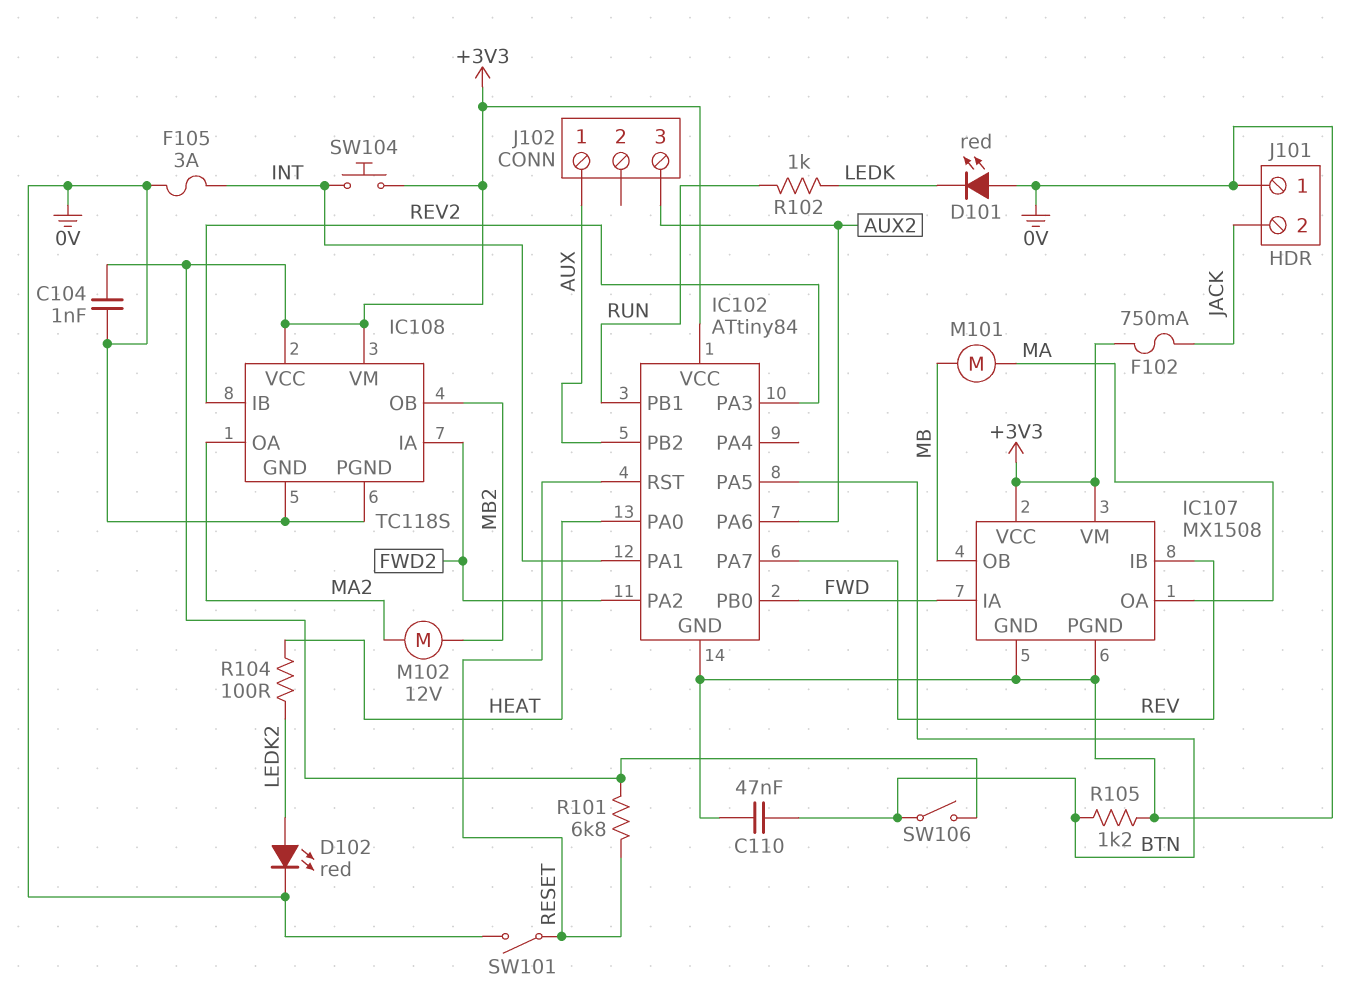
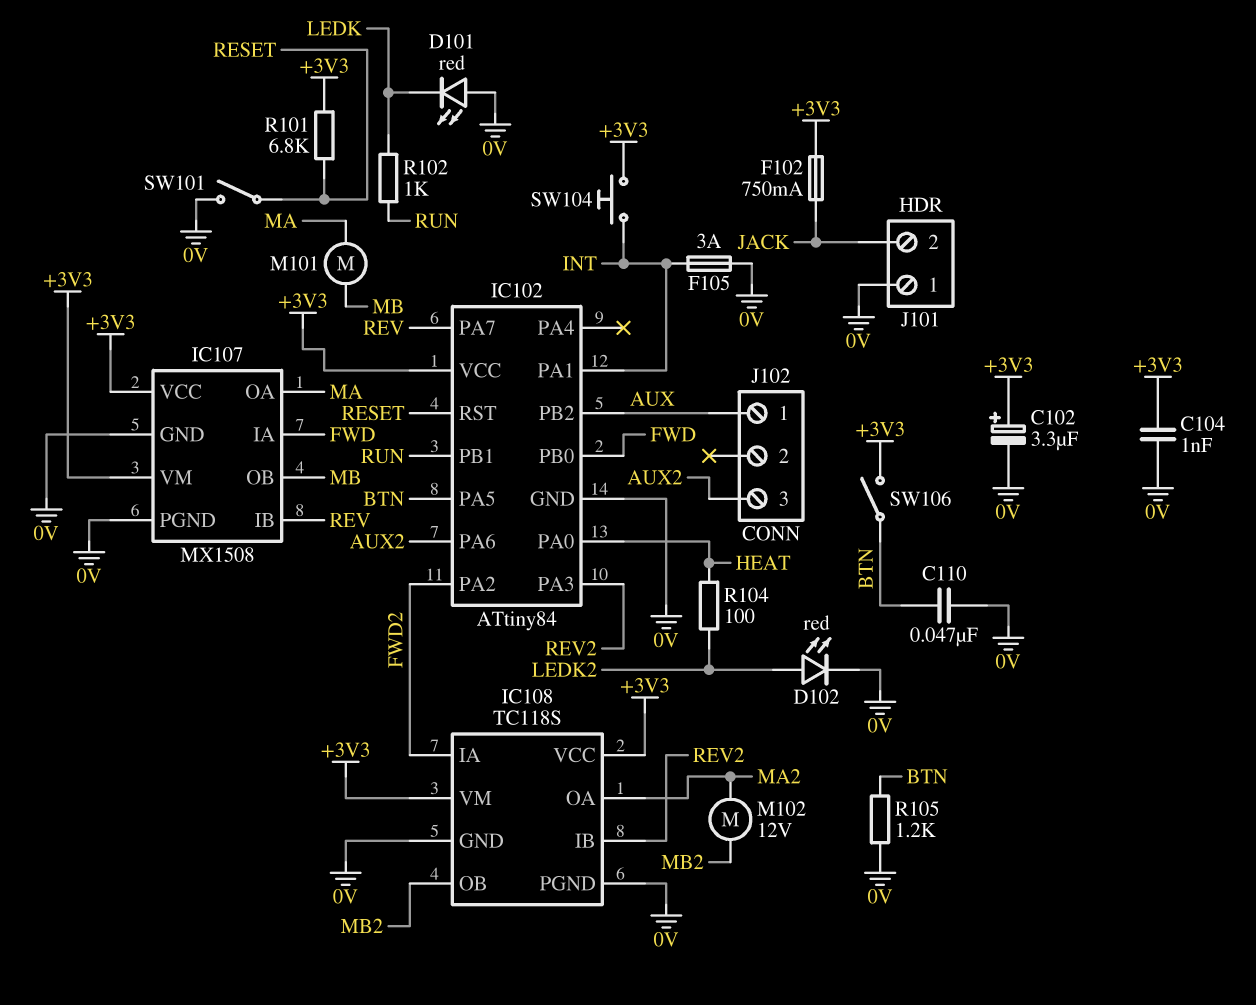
C102: none -> 3.3uF (plus +3V3, minus 0V)

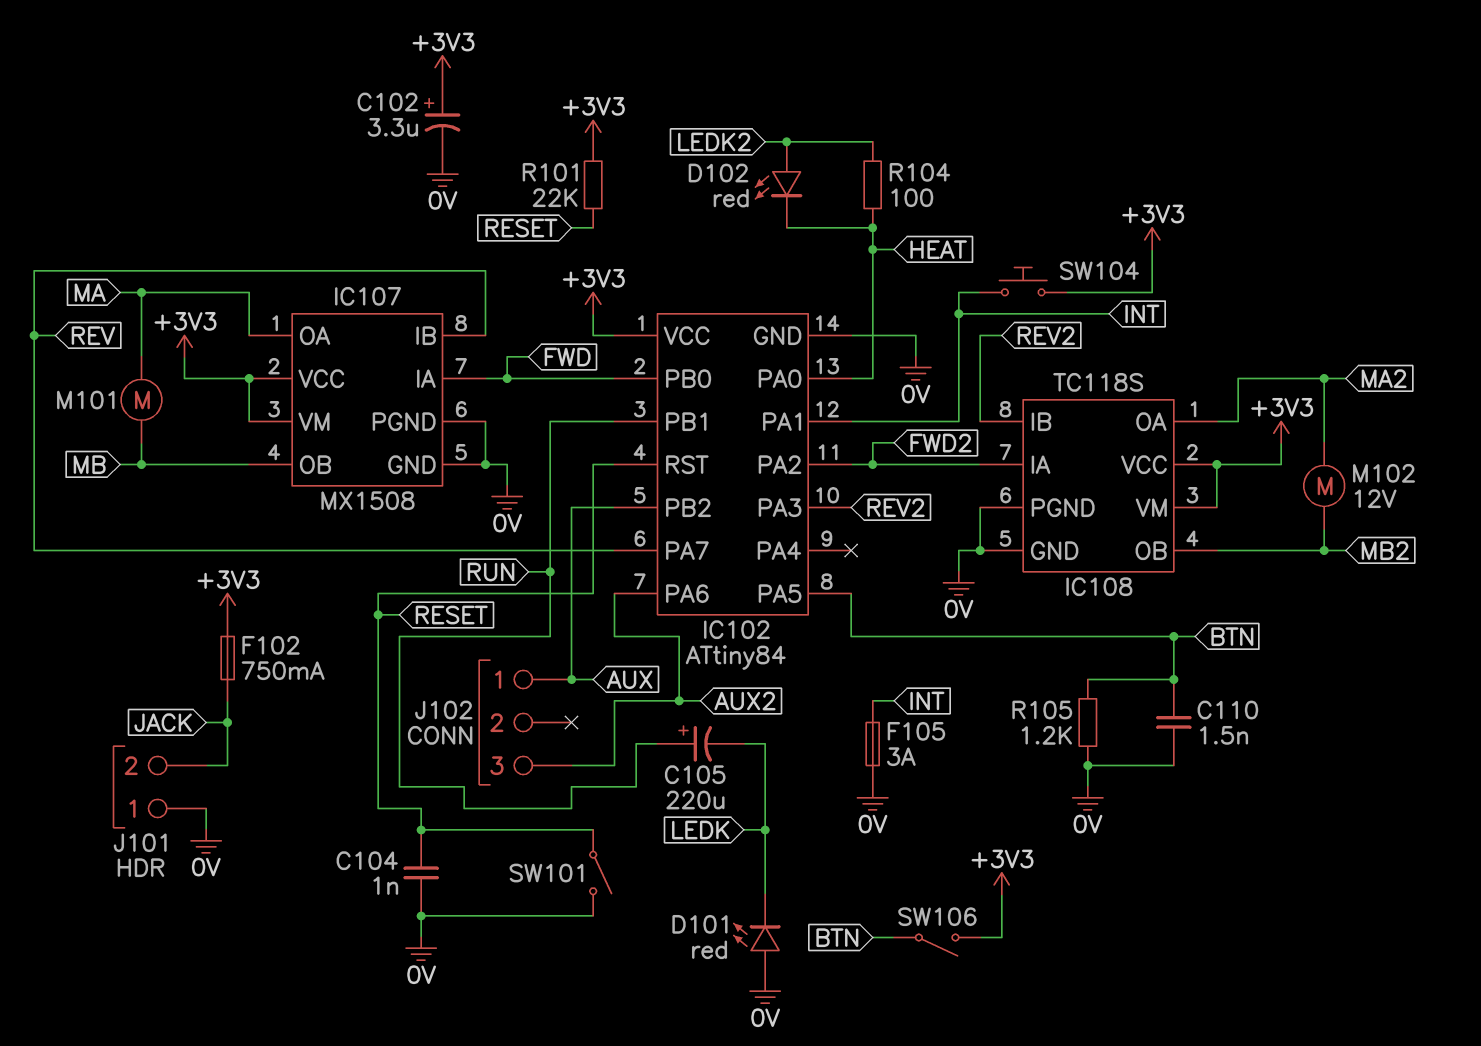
C104: 1nF (+3V3, 0V) -> 1nF (0V, RESET)
C105: none -> 220uF (plus RUN, minus LEDK)
C110: 47nF (0V, BTN) -> 1.5nF (0V, BTN)
D102: LED red (A LEDK2, K 0V) -> LED red (A LEDK2, K HEAT)
R101: 6.8k (+3V3, RESET) -> 22k (+3V3, RESET)
R102: 1k (LEDK, RUN) -> none

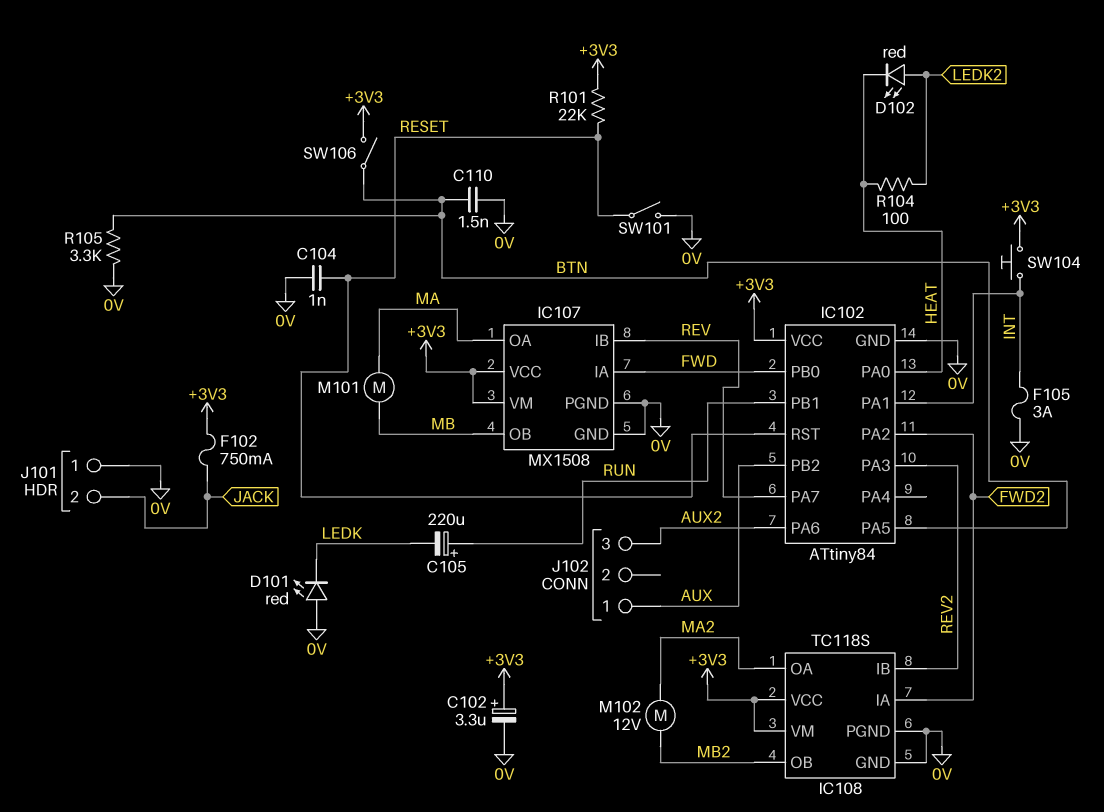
R105: 1.2k (0V, BTN) -> 3.3k (0V, BTN)

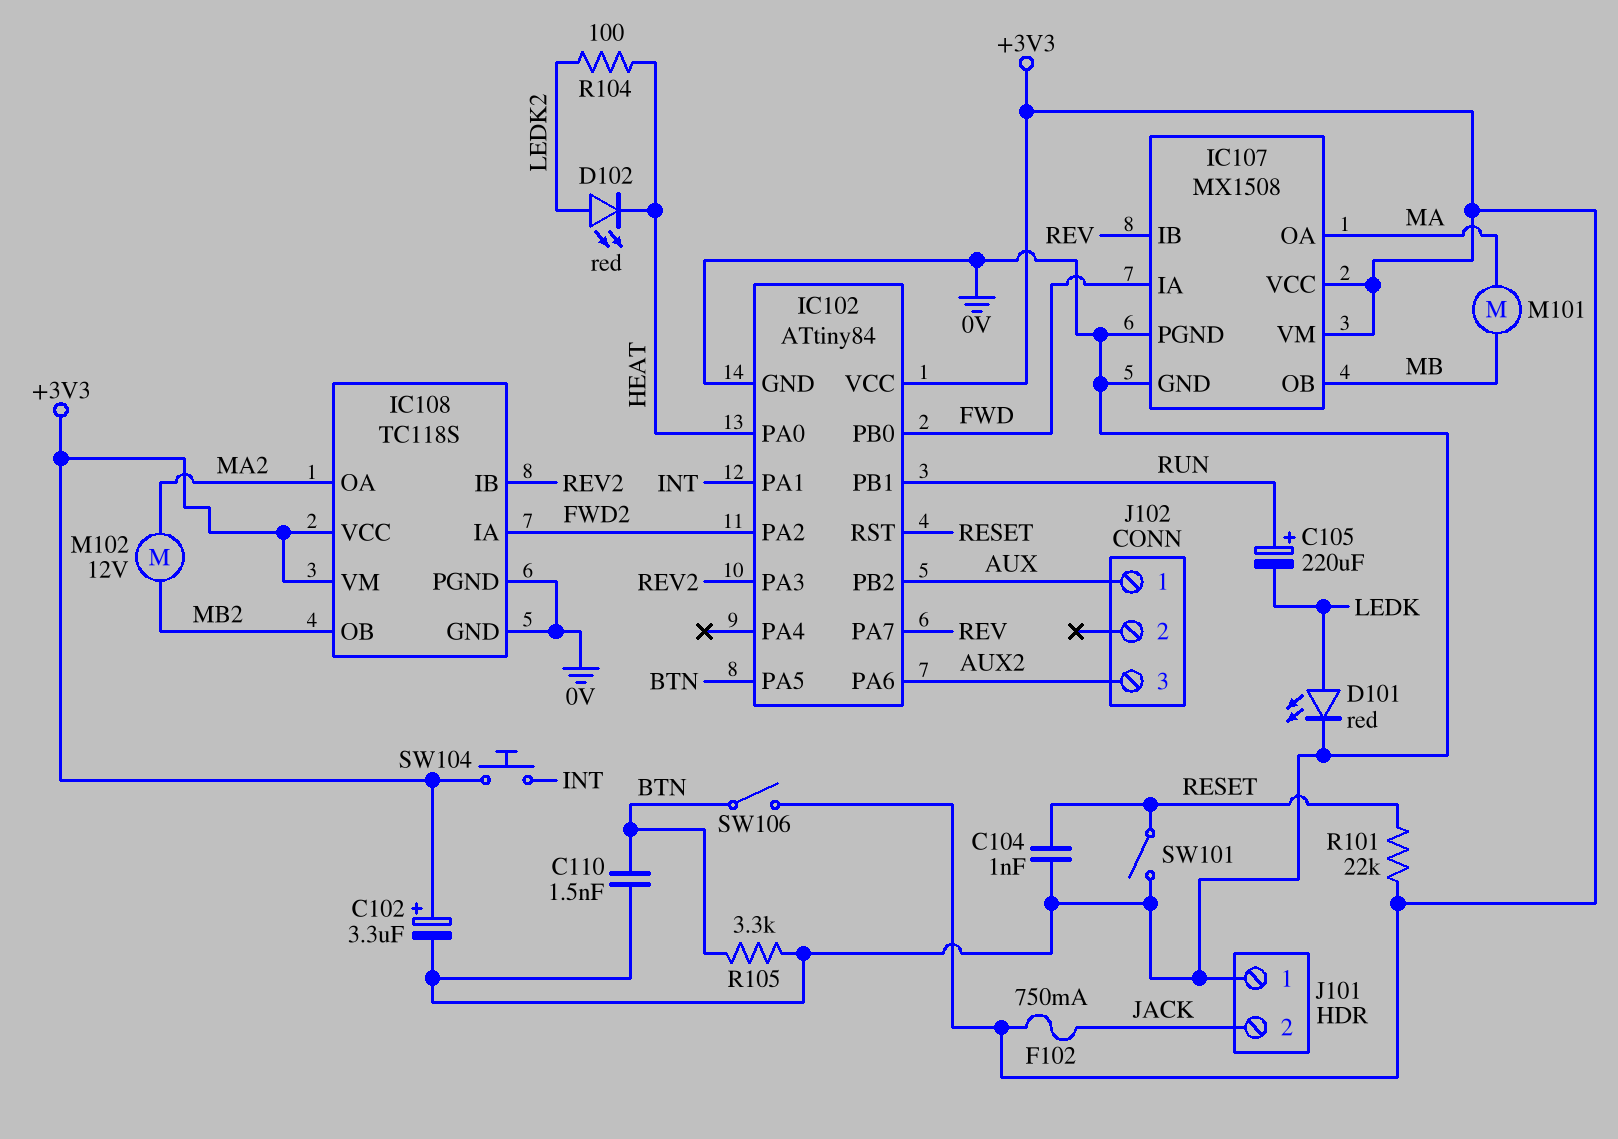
D101: LED red (A 0V, K LEDK) -> LED red (A LEDK, K 0V)
F105: 3A (0V, INT) -> none

